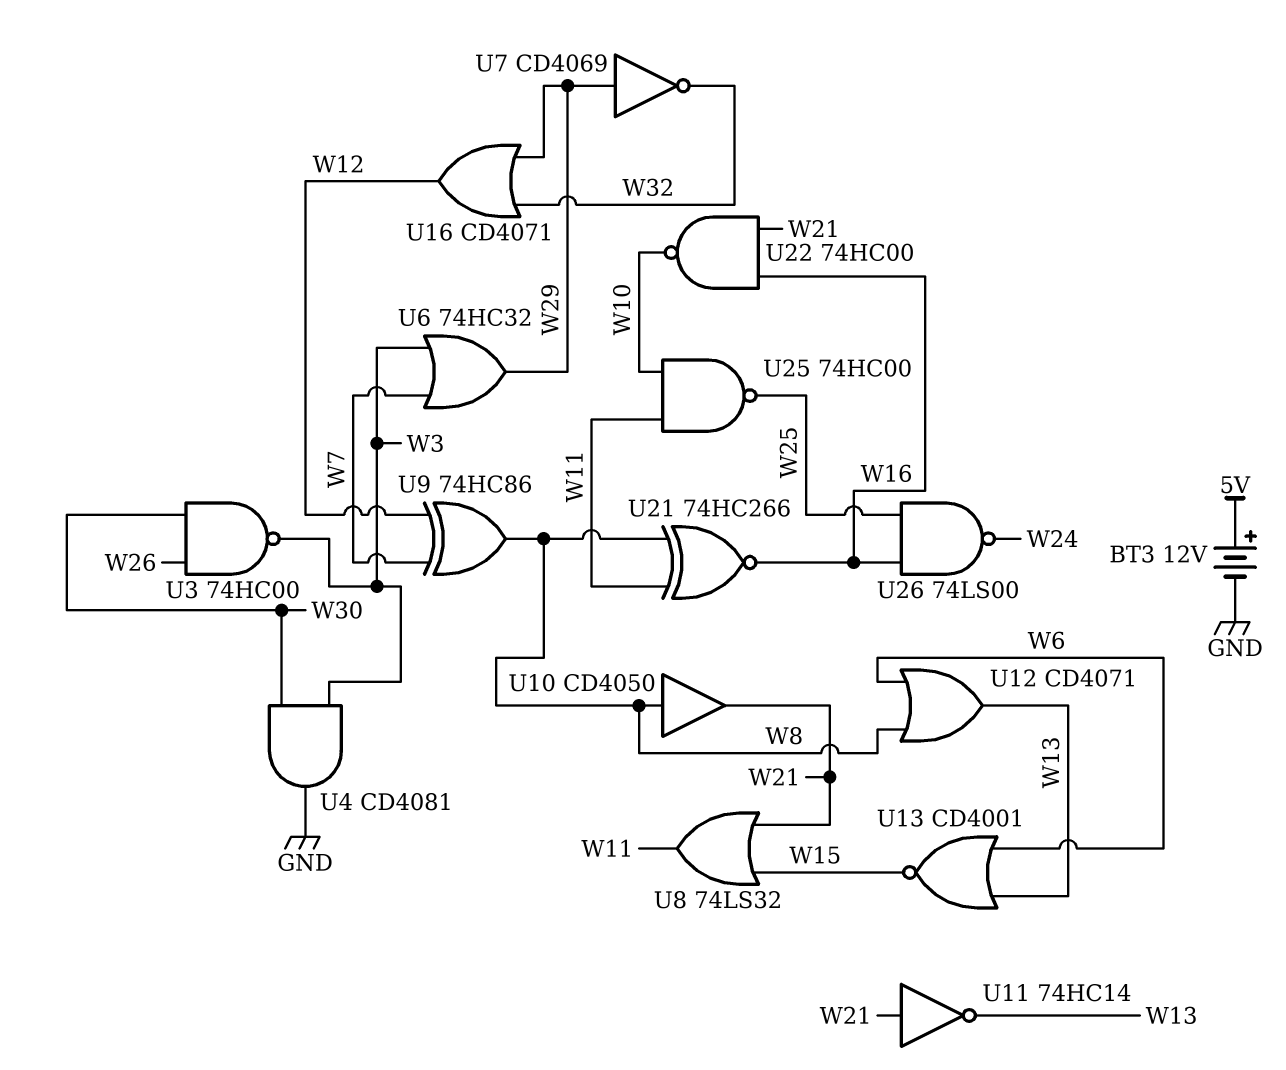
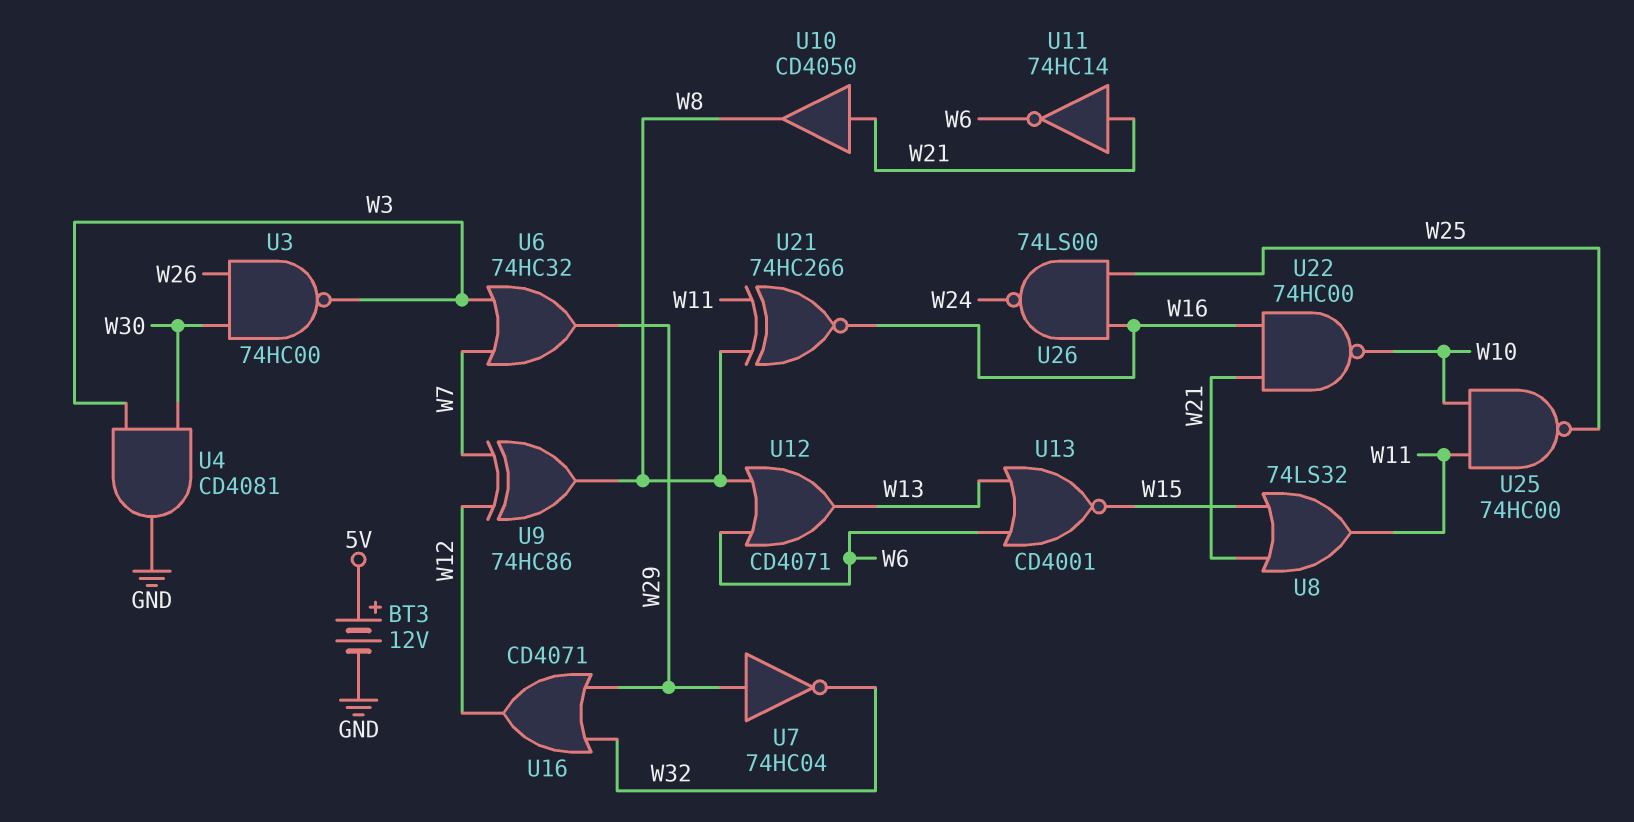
U7: NOT CD4069 (in W29, out W32) -> NOT 74HC04 (in W29, out W32)
U10: buffer CD4050 (in W8, out W21) -> buffer CD4050 (in W21, out W8)
U11: NOT 74HC14 (in W21, out W13) -> NOT 74HC14 (in W21, out W6)

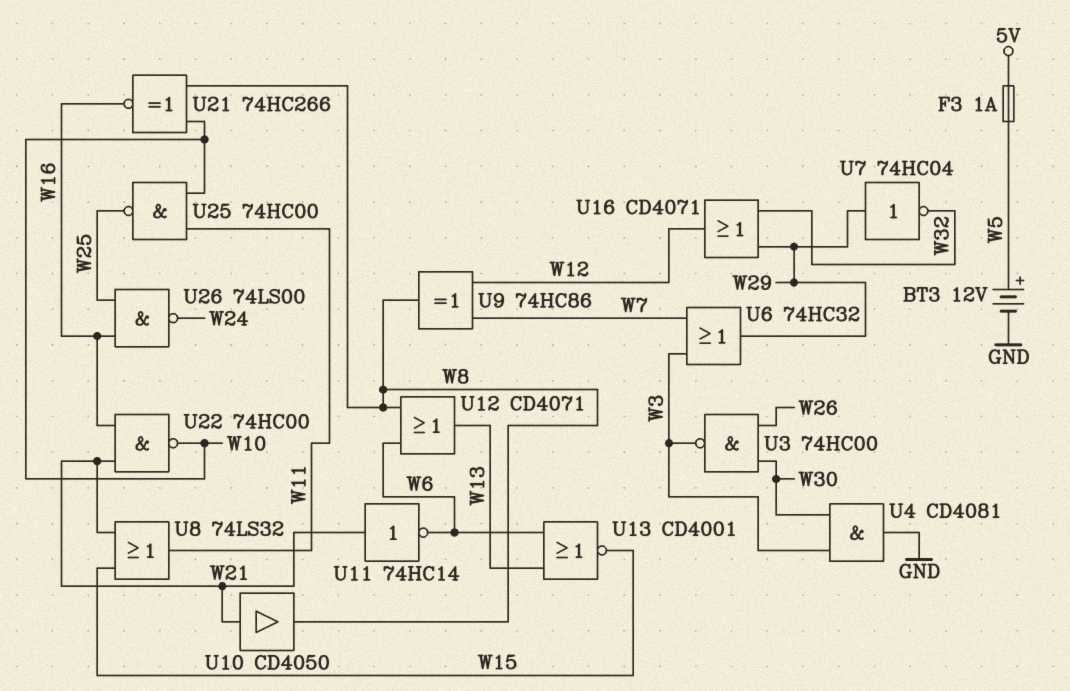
BT3: 12V (plus 5V, minus GND) -> 12V (plus W5, minus GND)
F3: none -> 1A (5V, W5)
U21: XNOR 74HC266 (in W8, in W11, out W16) -> XNOR 74HC266 (in W8, in W10, out W16)

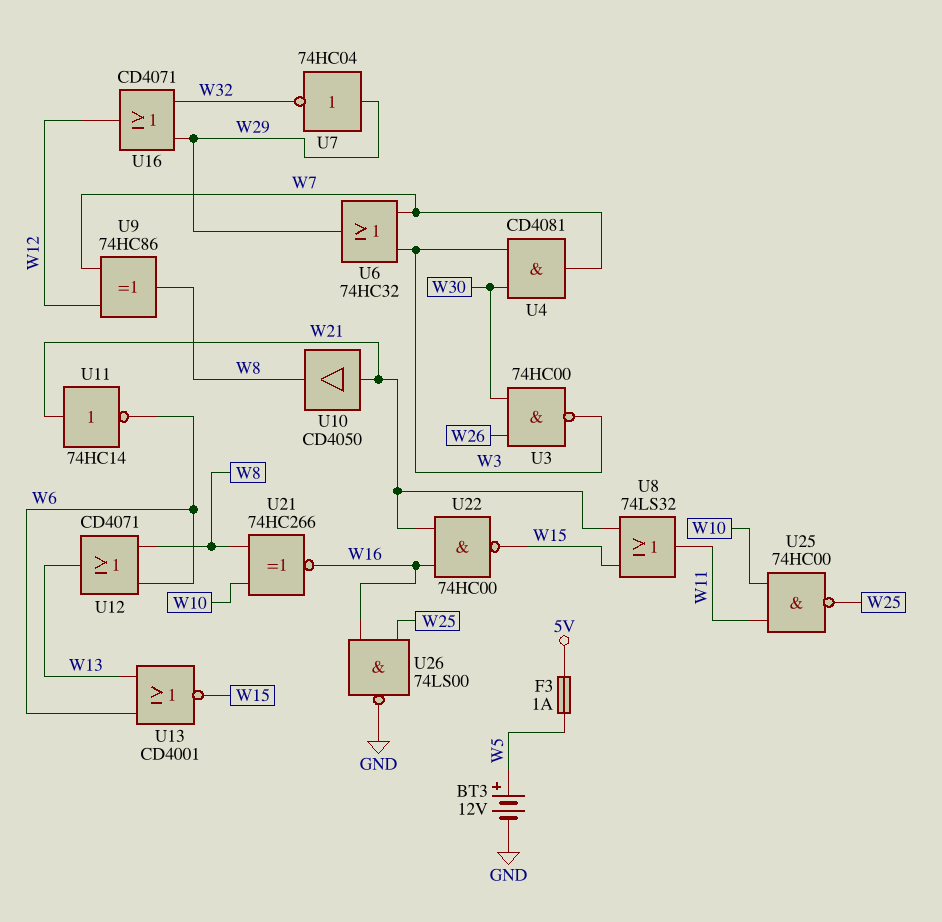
U4: AND CD4081 (in W3, in W30, out GND) -> AND CD4081 (in W3, in W30, out W7)
U22: NAND 74HC00 (in W16, in W21, out W10) -> NAND 74HC00 (in W16, in W21, out W15)
U26: NAND 74LS00 (in W16, in W25, out W24) -> NAND 74LS00 (in W16, in W25, out GND)

